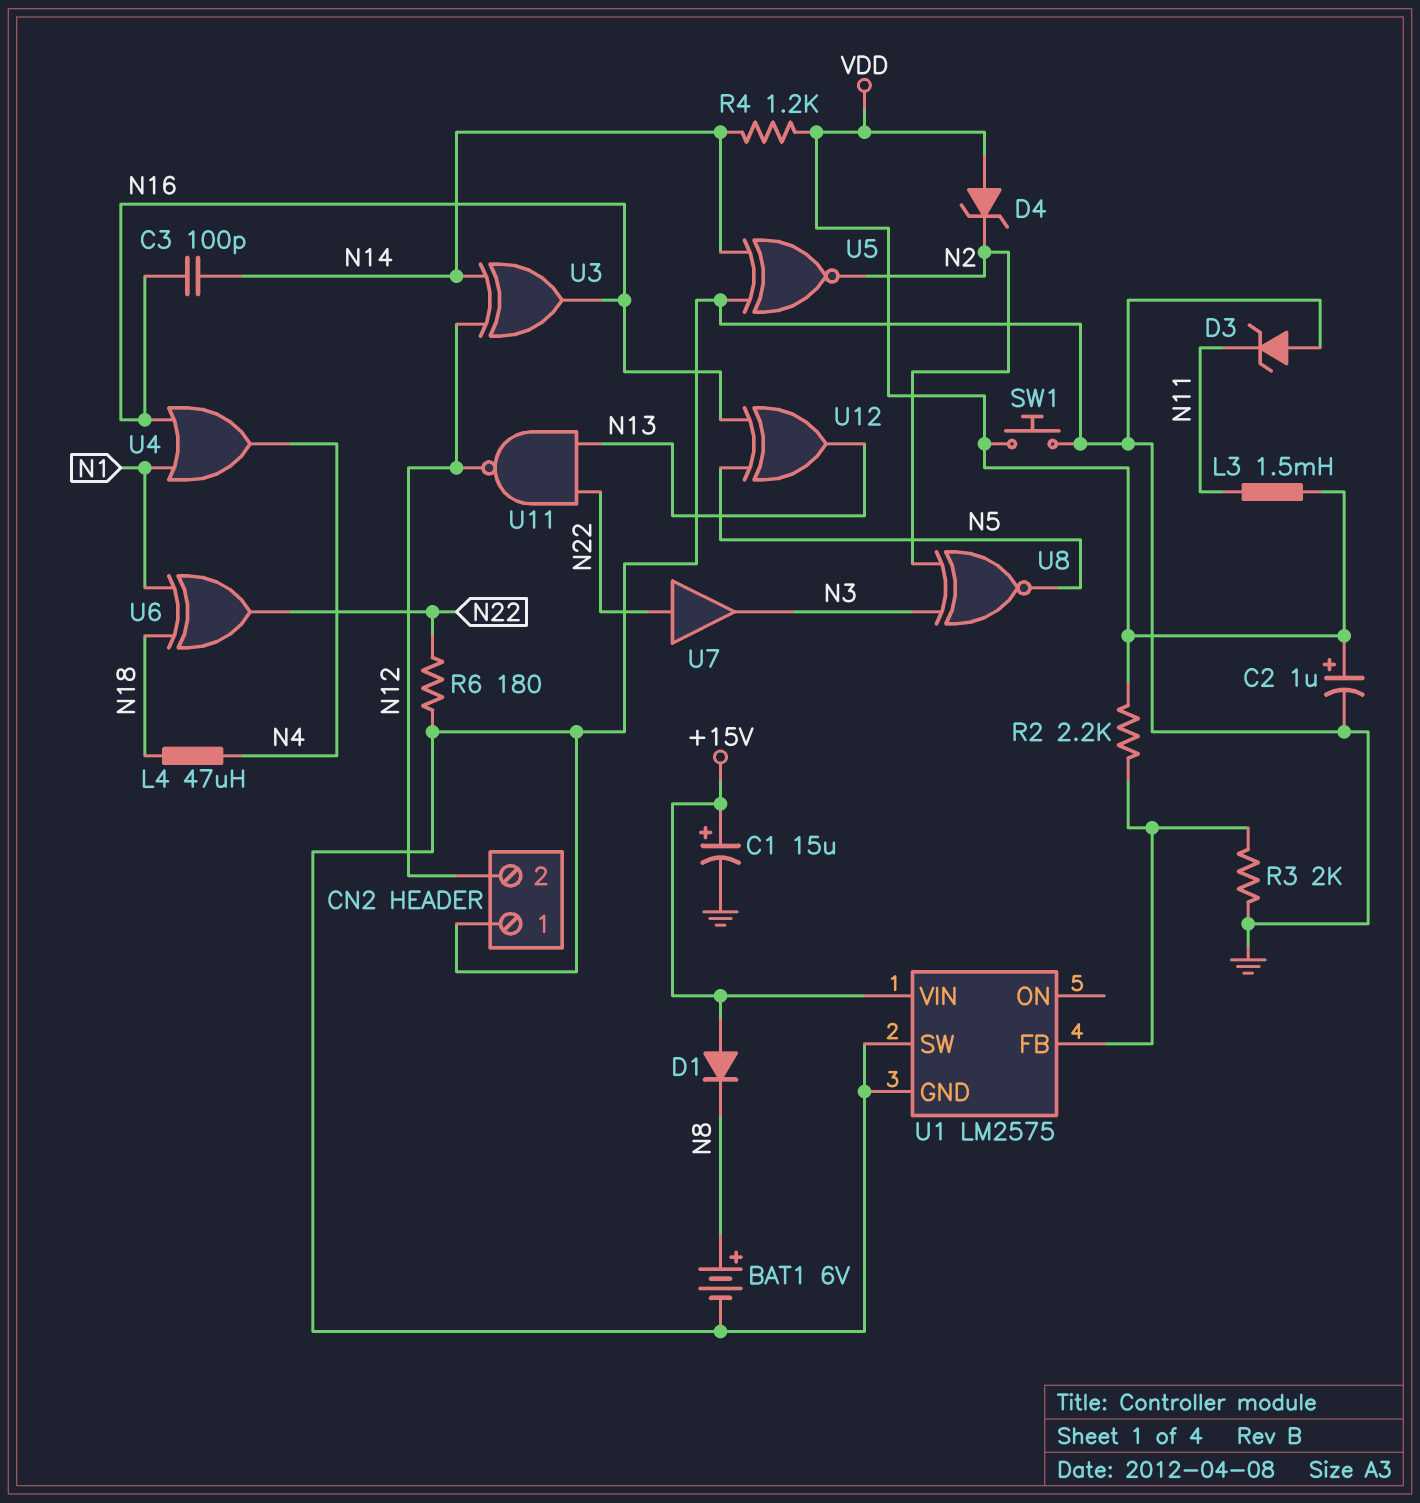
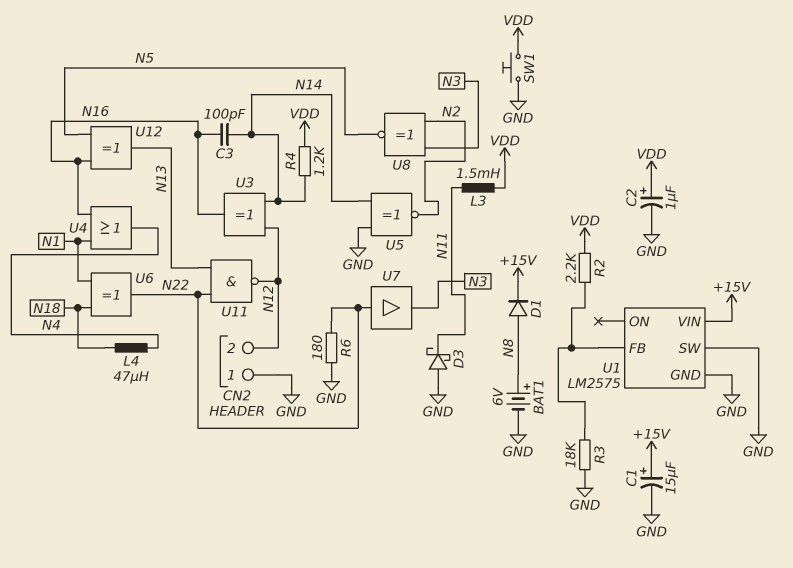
D1: diode (A +15V, K N8) -> diode (A N8, K +15V)
D3: zener (A GND, K N11) -> schottky (A GND, K N11)
D4: zener (A VDD, K N2) -> none
R3: 2k (GND, U1/FB) -> 18k (GND, U1/FB)

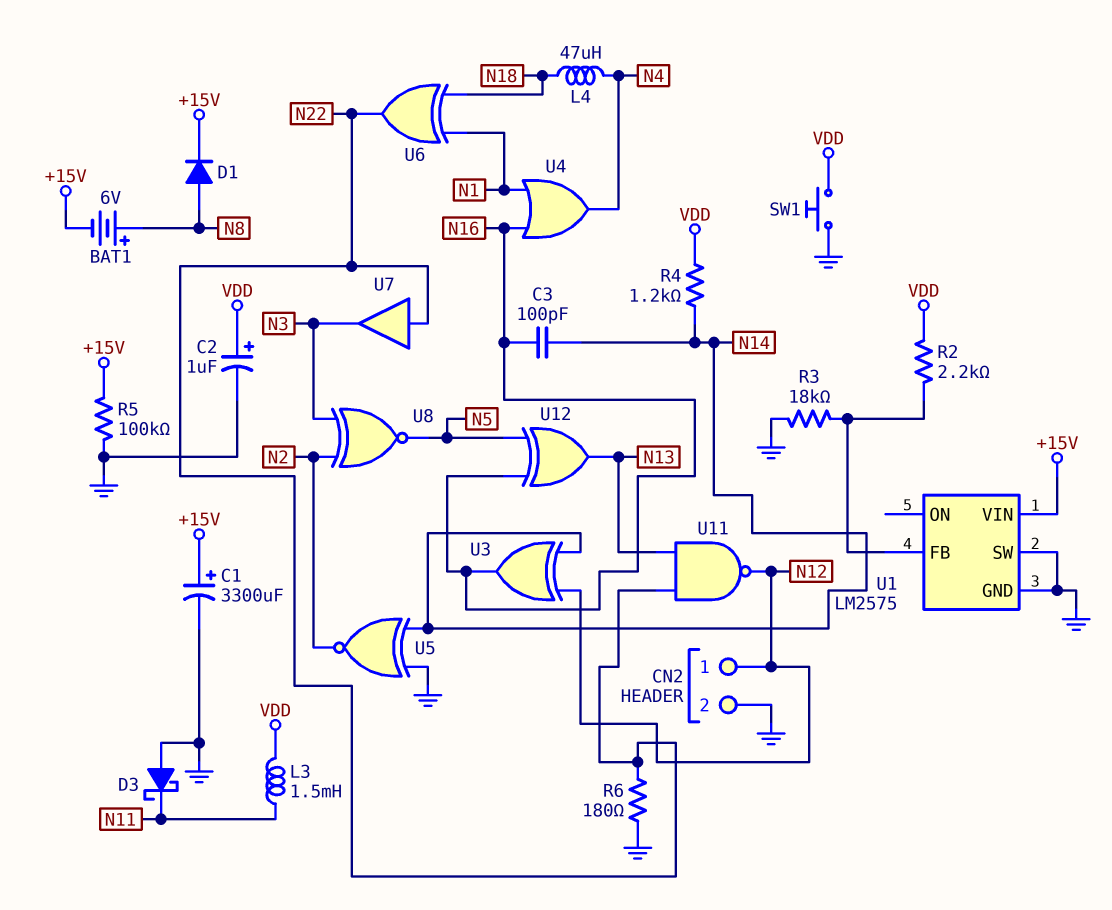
BAT1: 6V (plus N8, minus GND) -> 6V (plus N8, minus +15V)
C1: 15uF (plus +15V, minus GND) -> 3300uF (plus +15V, minus GND)
CN2 pin 1: GND -> N12
CN2 pin 2: N12 -> GND
R5: none -> 100k (+15V, GND)

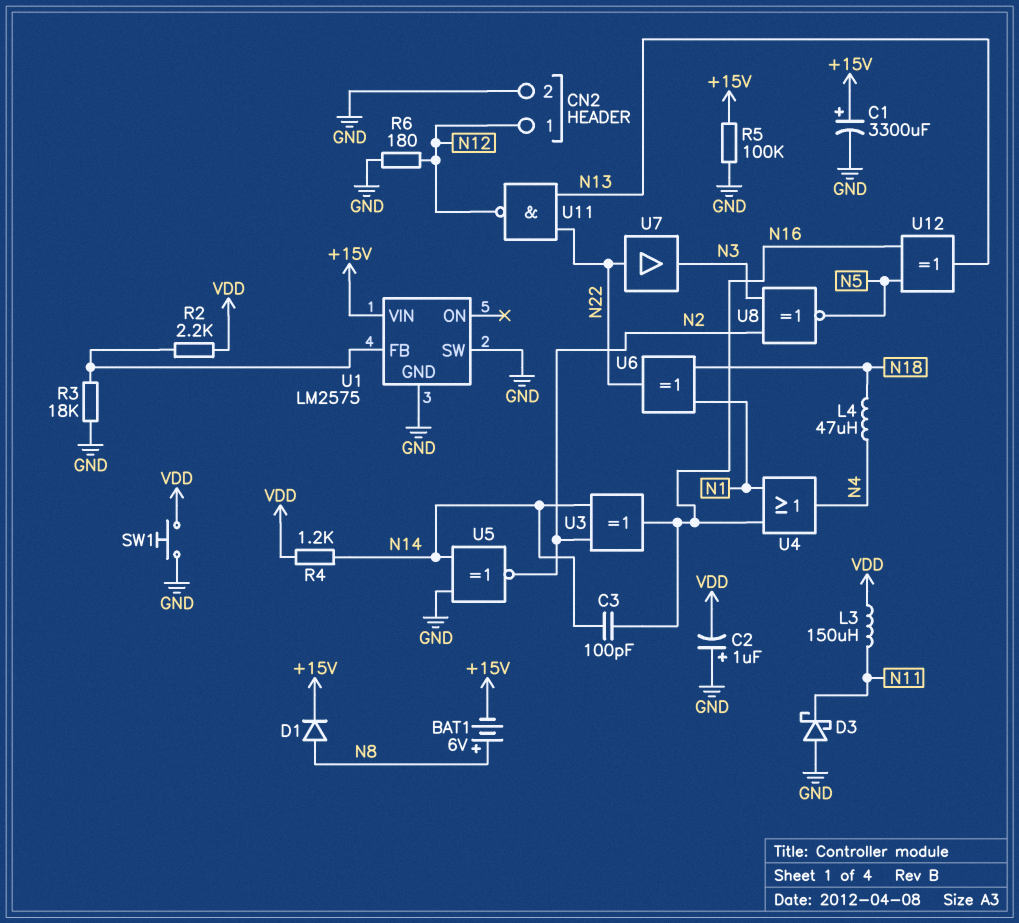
C2: 1uF (plus VDD, minus GND) -> 1uF (plus GND, minus VDD)
L3: 1.5mH (N11, VDD) -> 150uH (N11, VDD)
R6: 180 (GND, N22) -> 180 (GND, N12)
U3: XOR (in N12, in N14, out N16) -> XOR (in N2, in N14, out N16)

